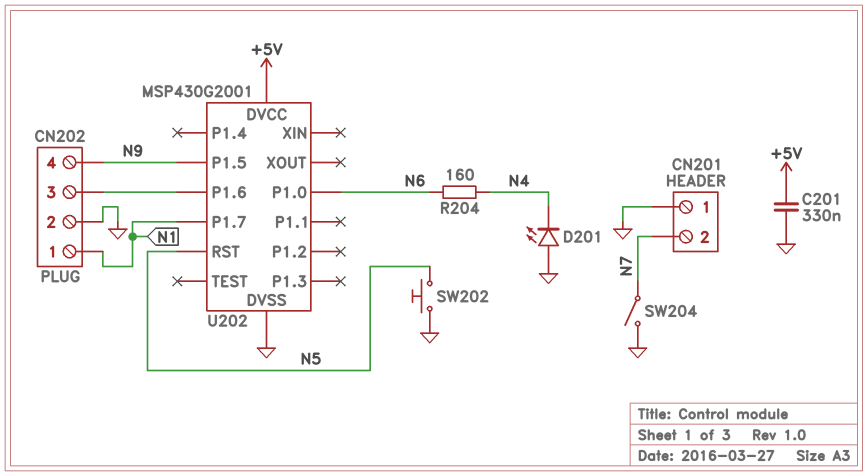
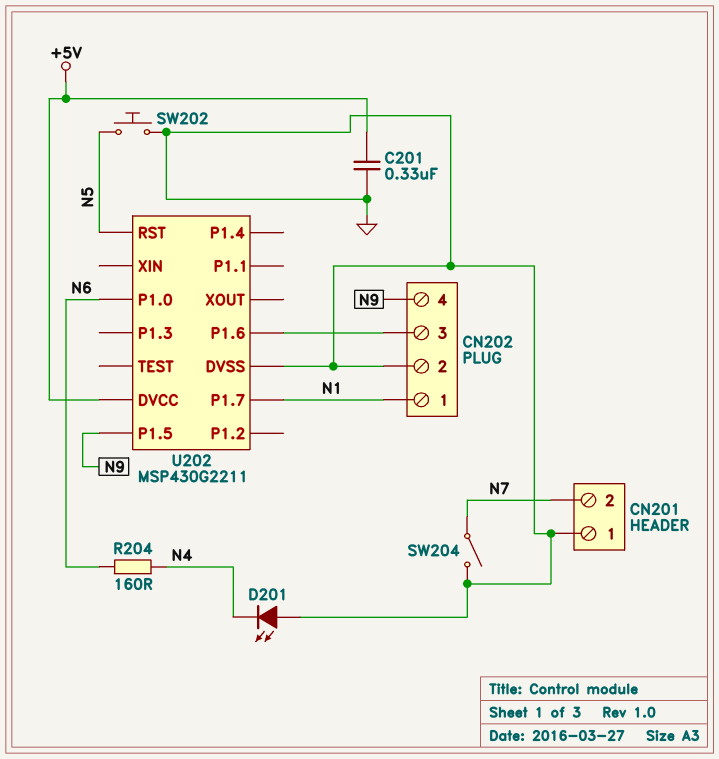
U202: MSP430G2001 -> MSP430G2211

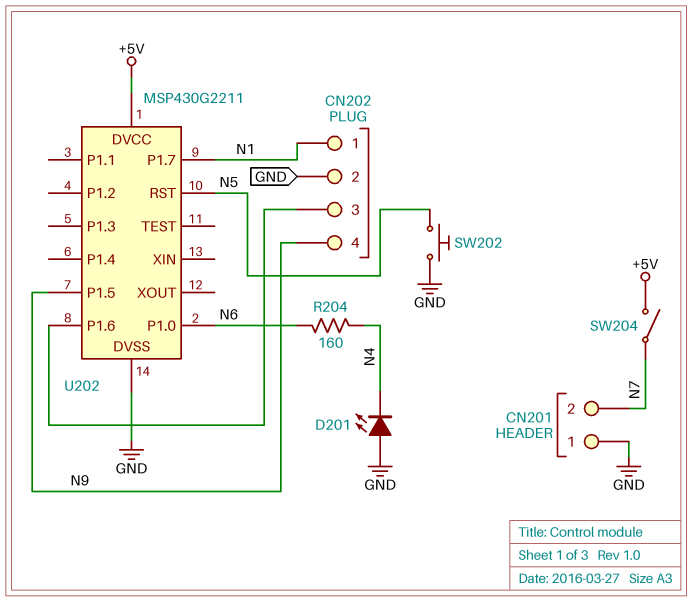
C201: 330nF (+5V, GND) -> none
SW204: switch (GND, N7) -> switch (+5V, N7)

